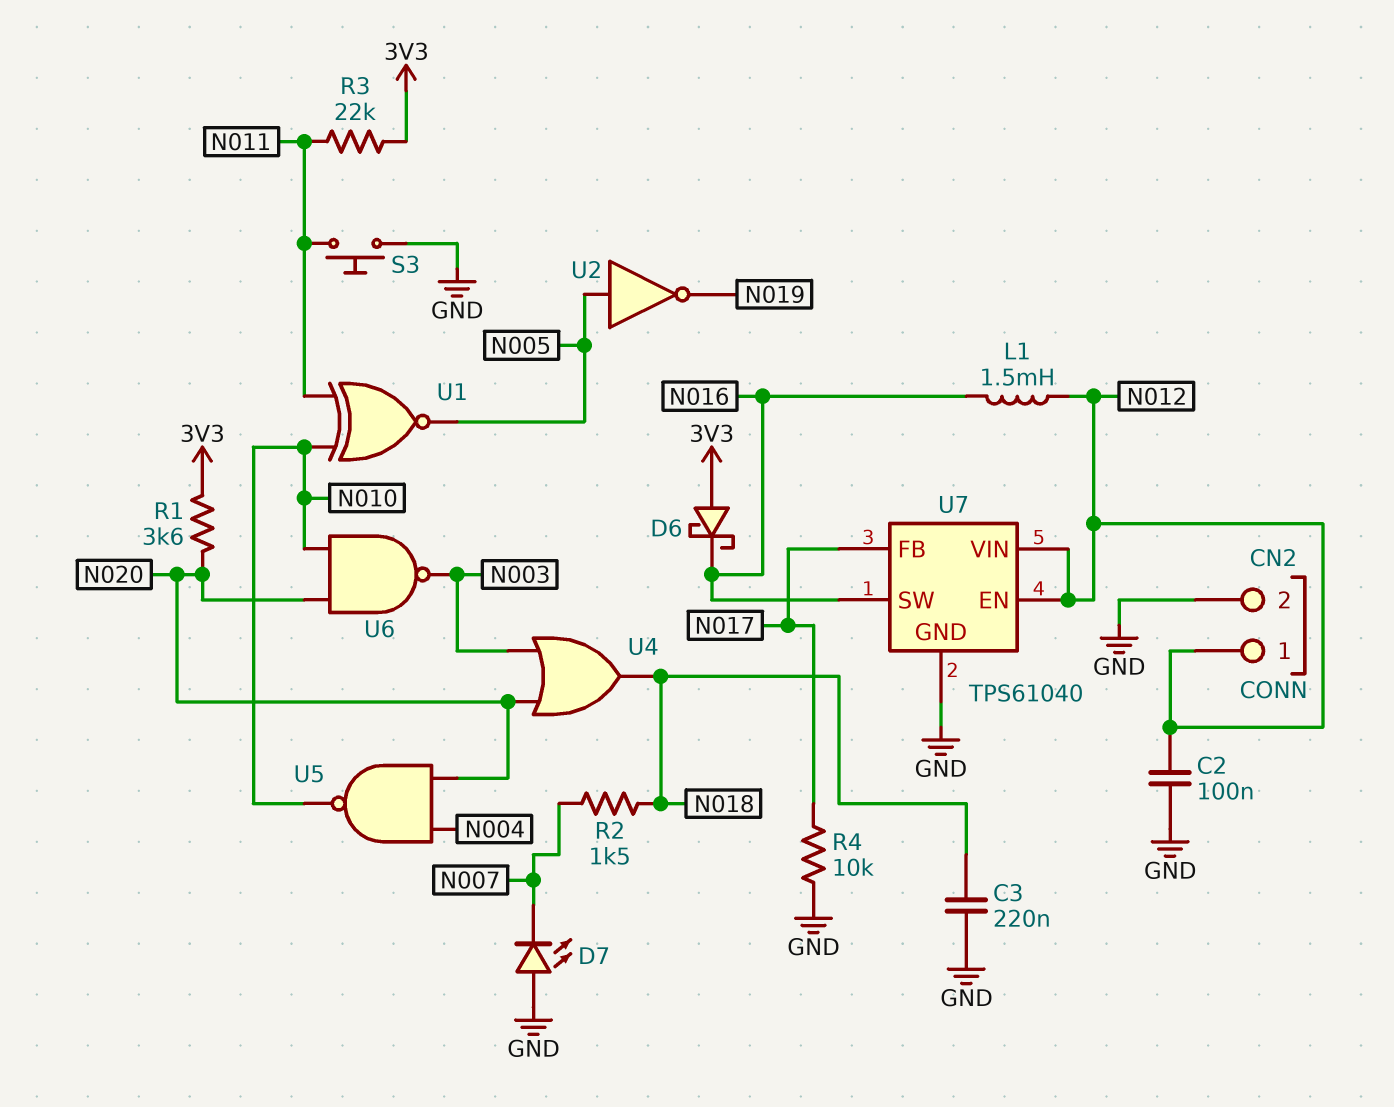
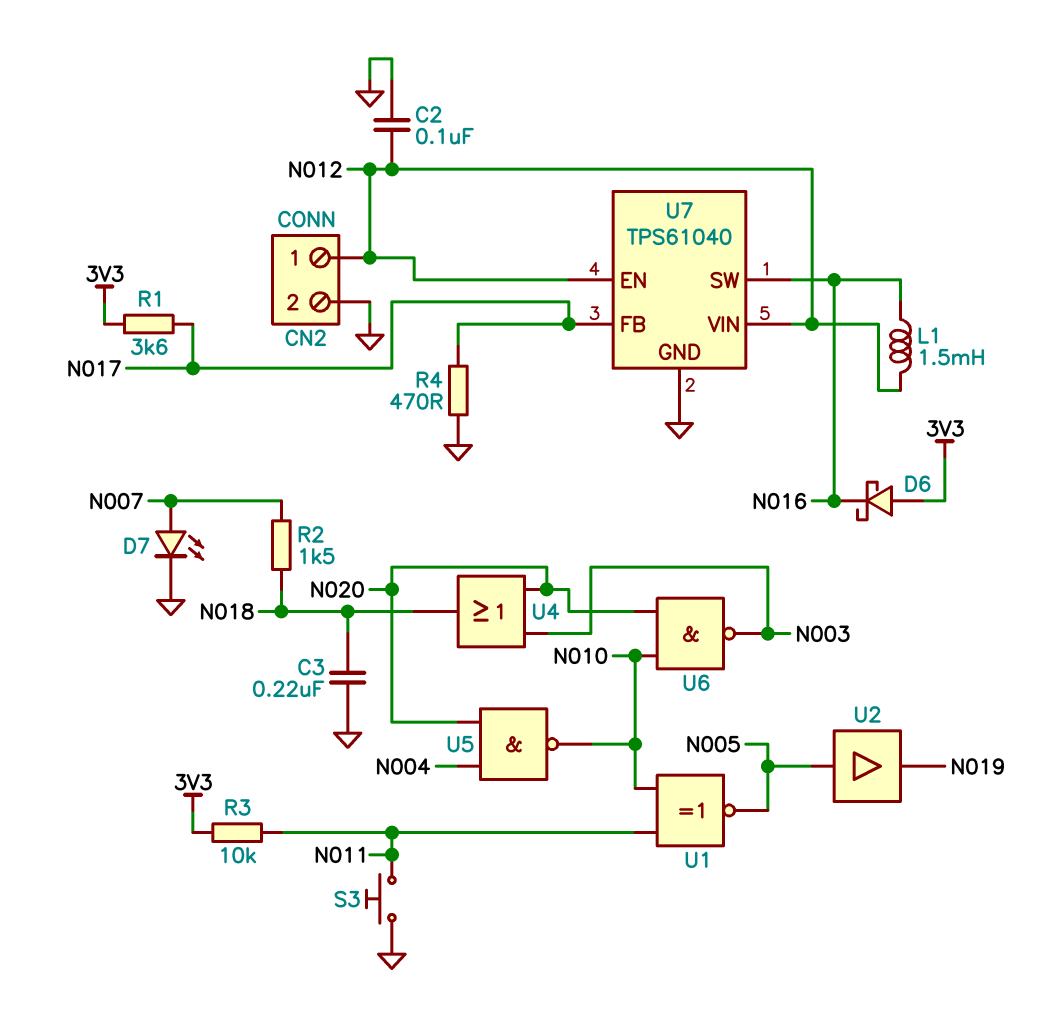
D7: LED (A GND, K N007) -> LED (A N007, K GND)
R1: 3.6k (3V3, N020) -> 3.6k (3V3, N017)
R3: 22k (3V3, N011) -> 10k (3V3, N011)
R4: 10k (GND, N017) -> 470 (GND, N017)
U2: NOT (in N005, out N019) -> buffer (in N005, out N019)

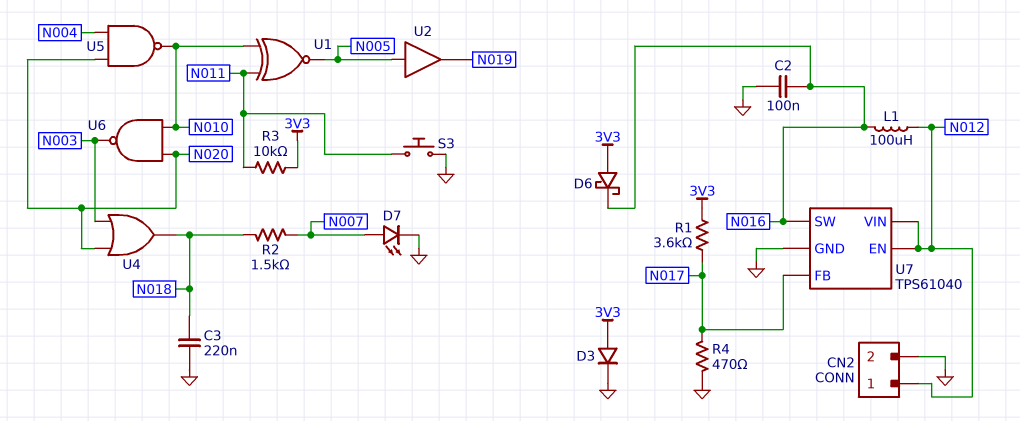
C2: 100nF (GND, N012) -> 100nF (GND, N016)
D3: none -> diode (A 3V3, K GND)
L1: 1.5mH (N012, N016) -> 100uH (N012, N016)

